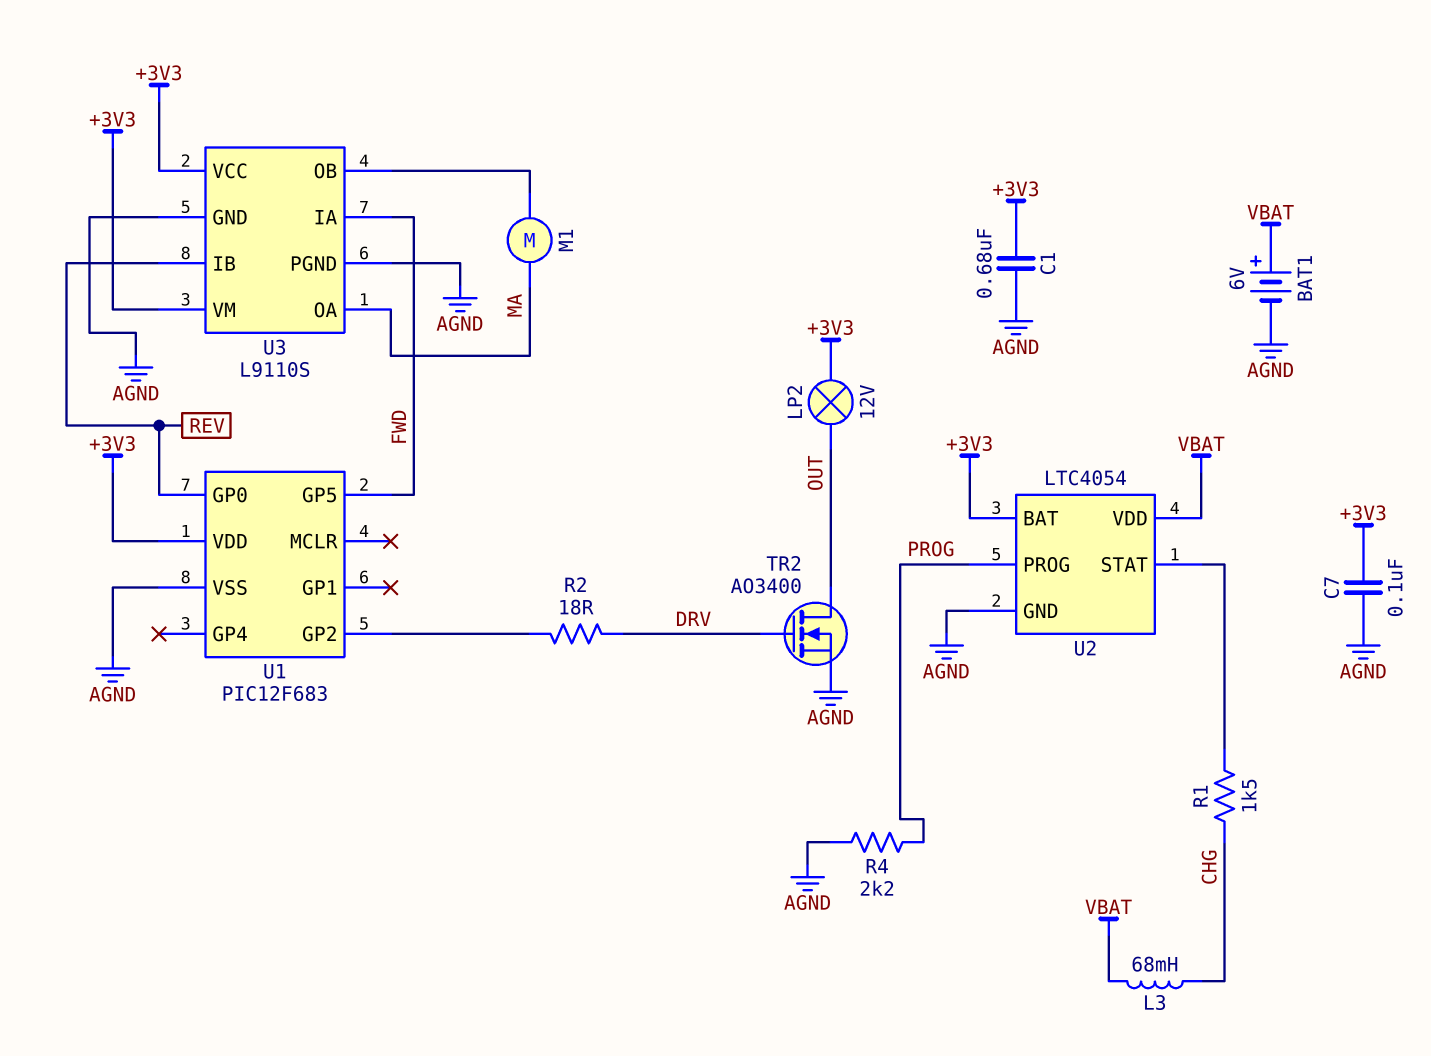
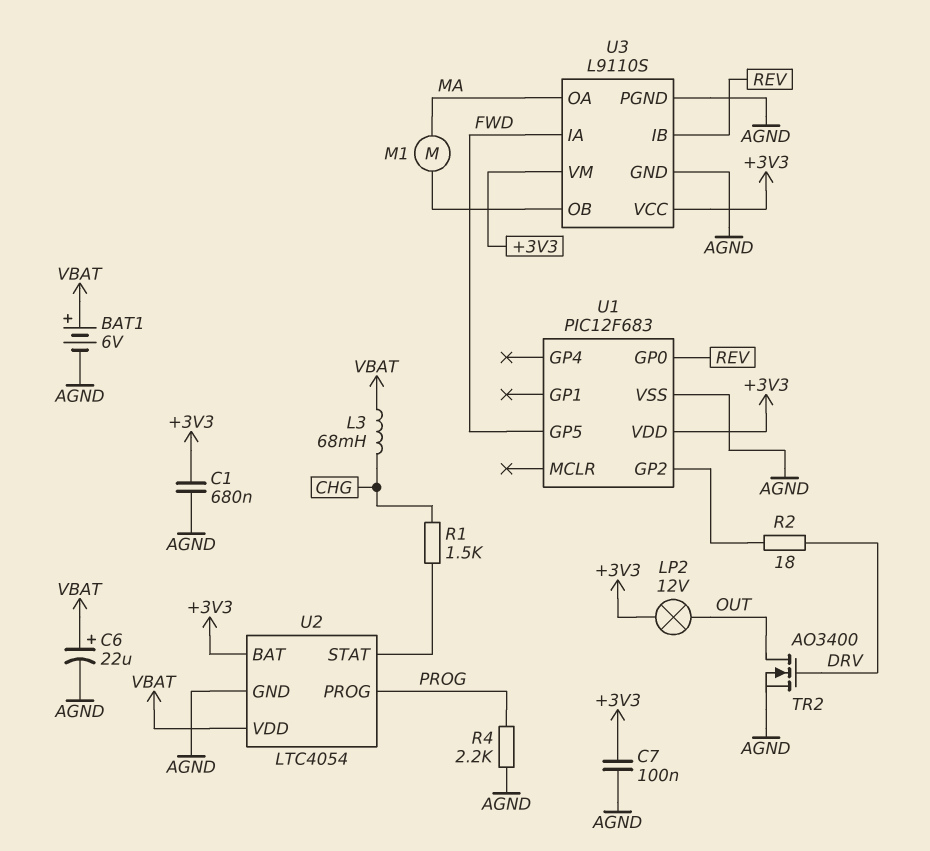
C6: none -> 22uF (plus VBAT, minus AGND)

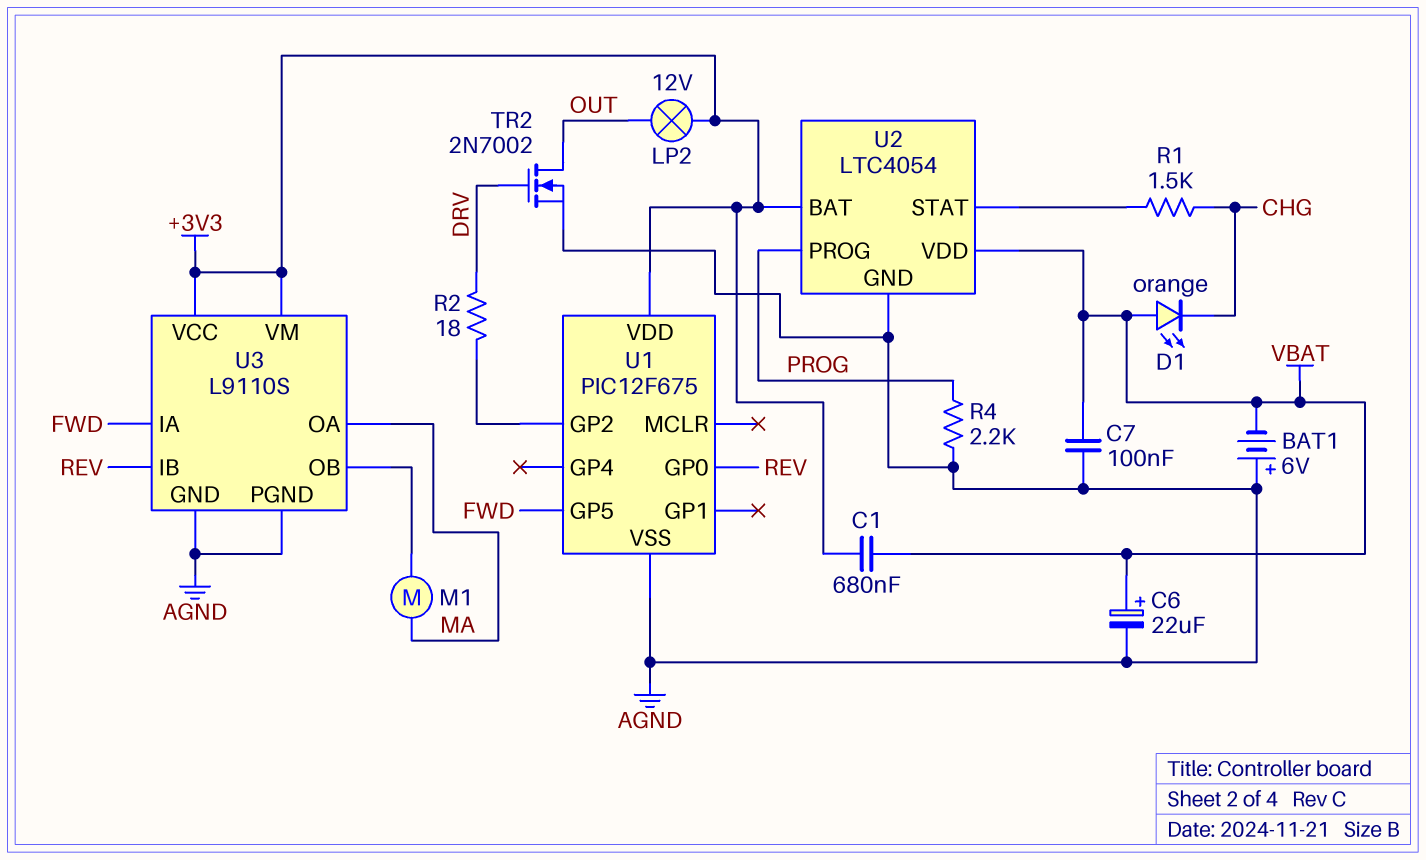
BAT1: 6V (plus VBAT, minus AGND) -> 6V (plus AGND, minus VBAT)
C1: 680nF (+3V3, AGND) -> 680nF (+3V3, VBAT)
C7: 100nF (+3V3, AGND) -> 100nF (AGND, VBAT)
D1: none -> LED orange (A VBAT, K CHG)
L3: 68mH (CHG, VBAT) -> none
TR2: NMOS AO3400 (G DRV, D OUT, S AGND) -> NMOS 2N7002 (G DRV, D OUT, S AGND)
U1: PIC12F683 -> PIC12F675

